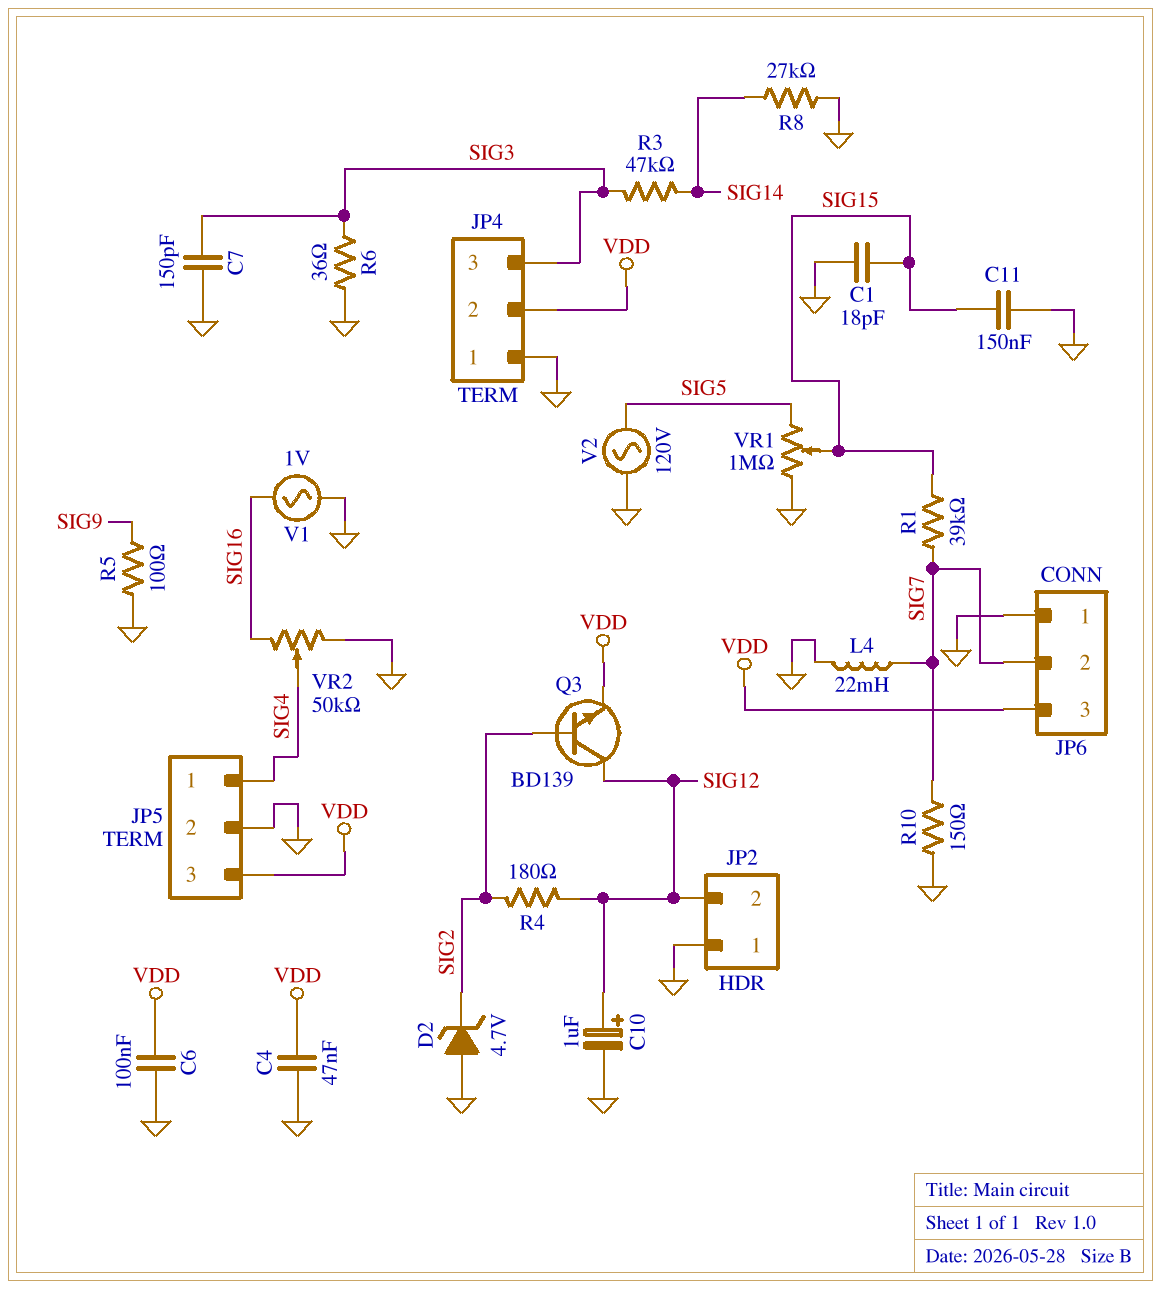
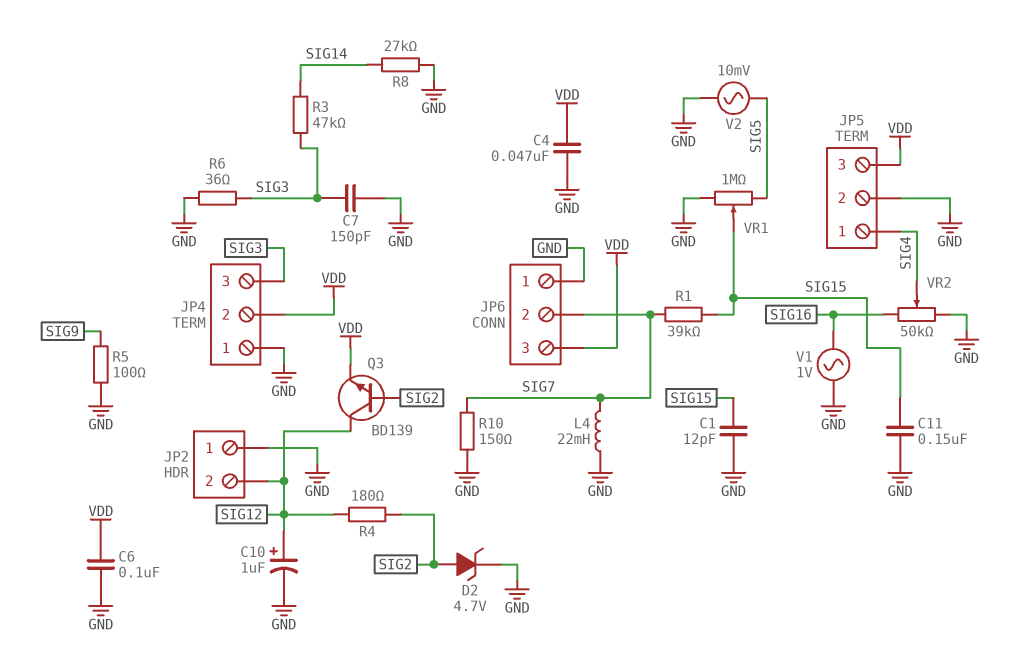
C1: 18pF (GND, SIG15) -> 12pF (GND, SIG15)
D2: zener 4.7V (A GND, K SIG2) -> zener 4.7V (A SIG2, K GND)
V2: AC 120V (GND, SIG5) -> AC 10mV (GND, SIG5)

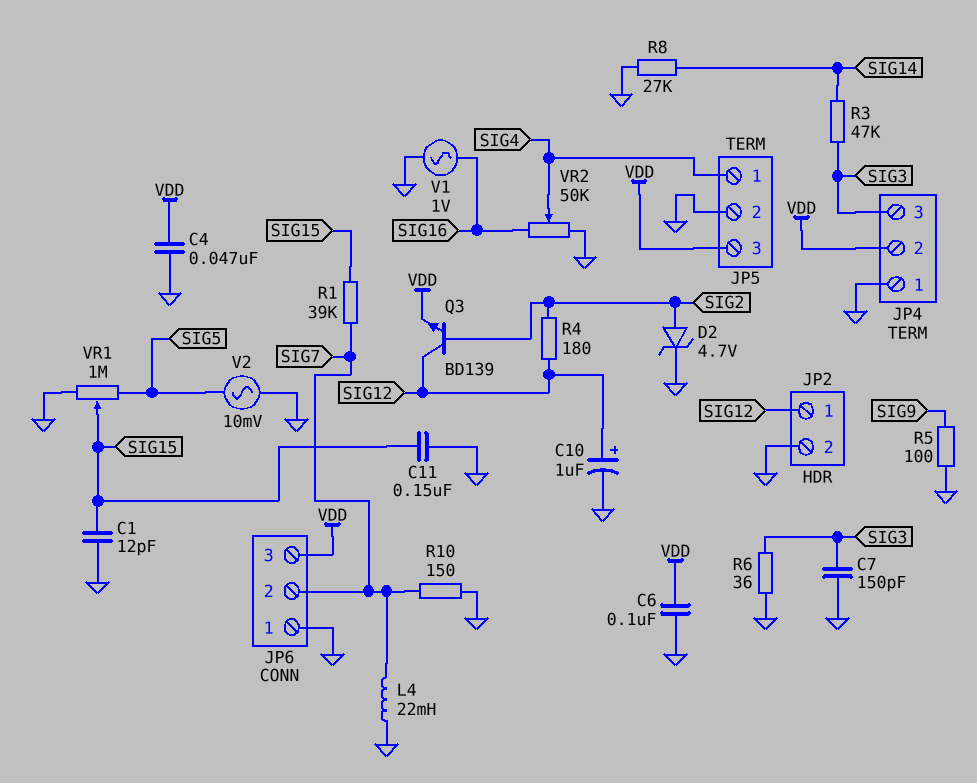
JP2 pin 1: GND -> SIG12
JP2 pin 2: SIG12 -> GND

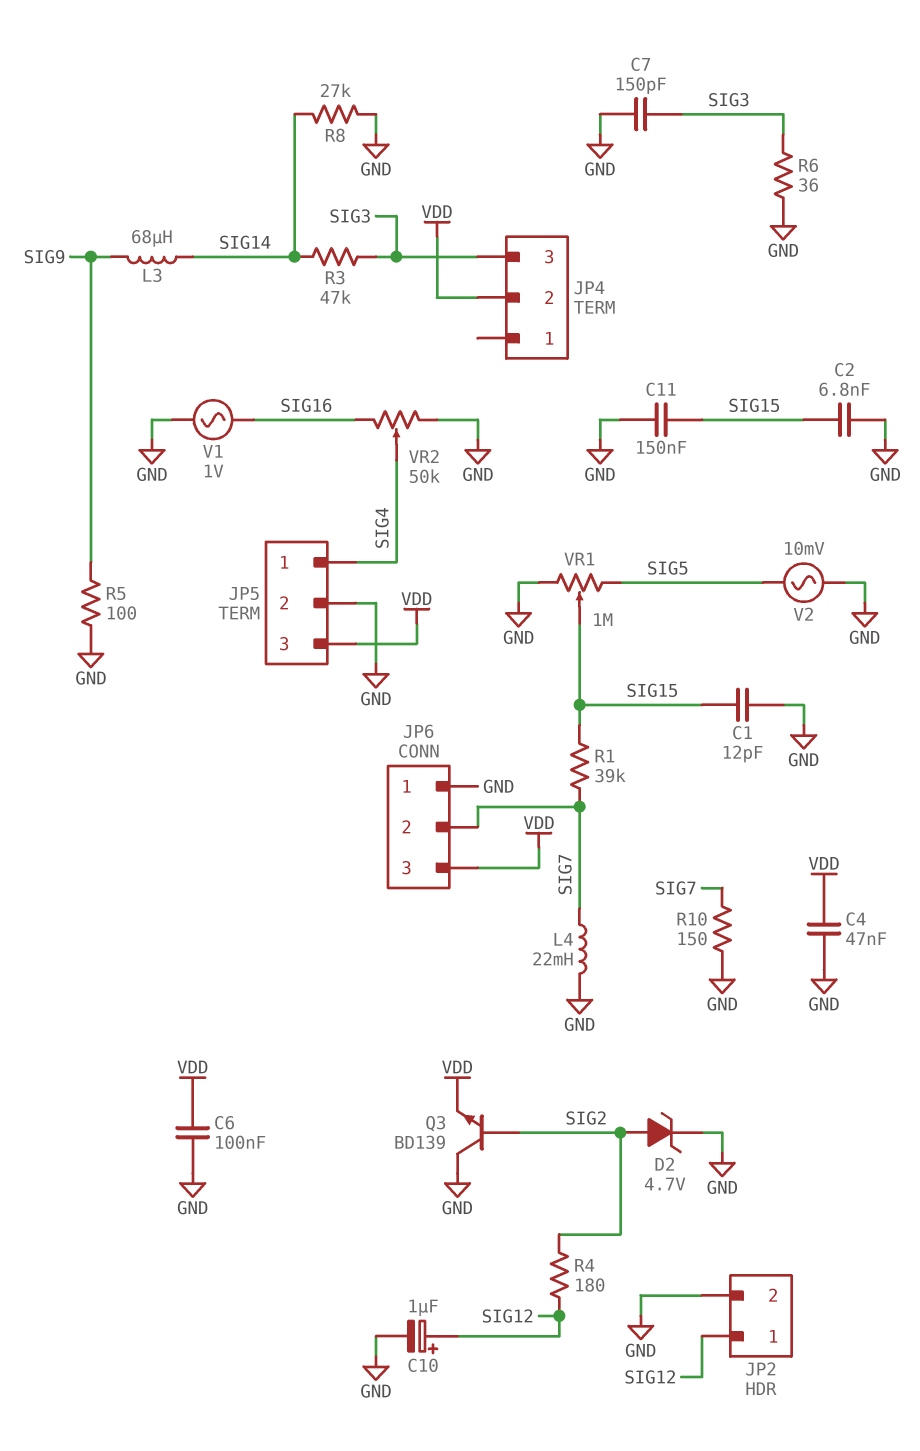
C2: none -> 6.8nF (GND, SIG15)
JP4 pin 1: GND -> none
L3: none -> 68uH (SIG9, SIG14)
Q3: NPN BD139 (B SIG2, C SIG12, E VDD) -> NPN BD139 (B SIG2, C GND, E VDD)

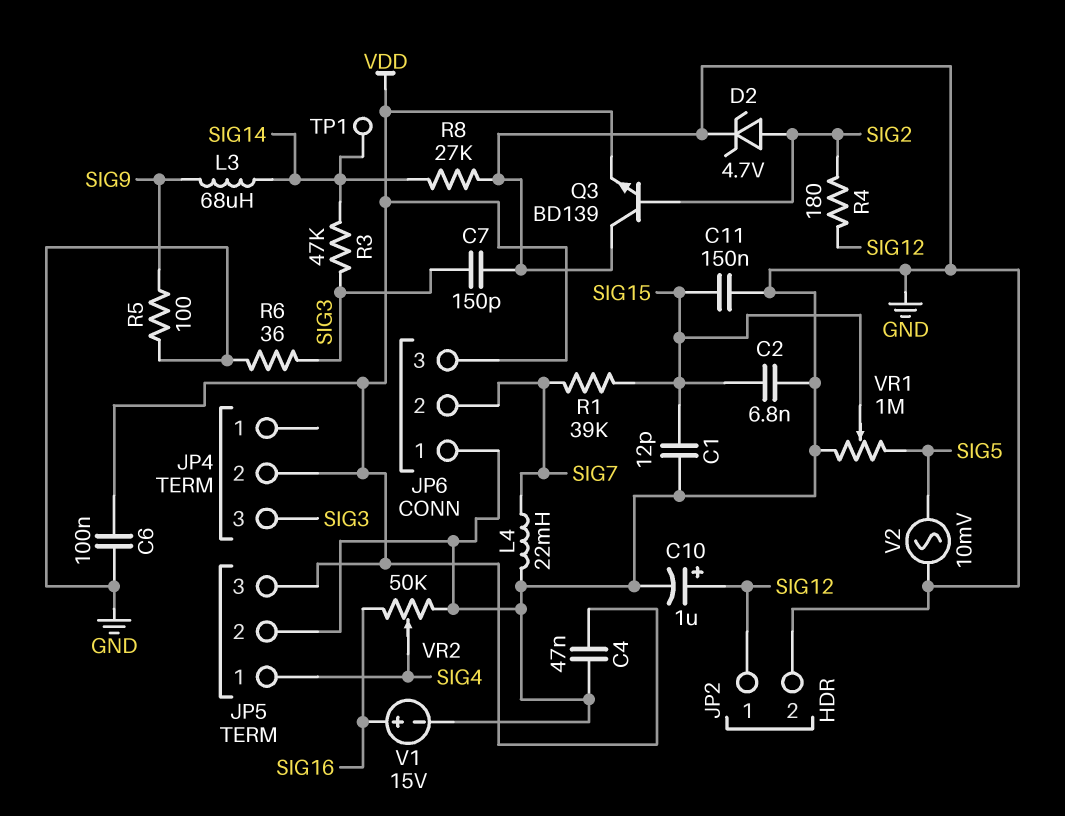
R10: 150 (GND, SIG7) -> none
TP1: none -> test point (SIG14)
V1: AC 1V (GND, SIG16) -> 15V (plus SIG16, minus GND)

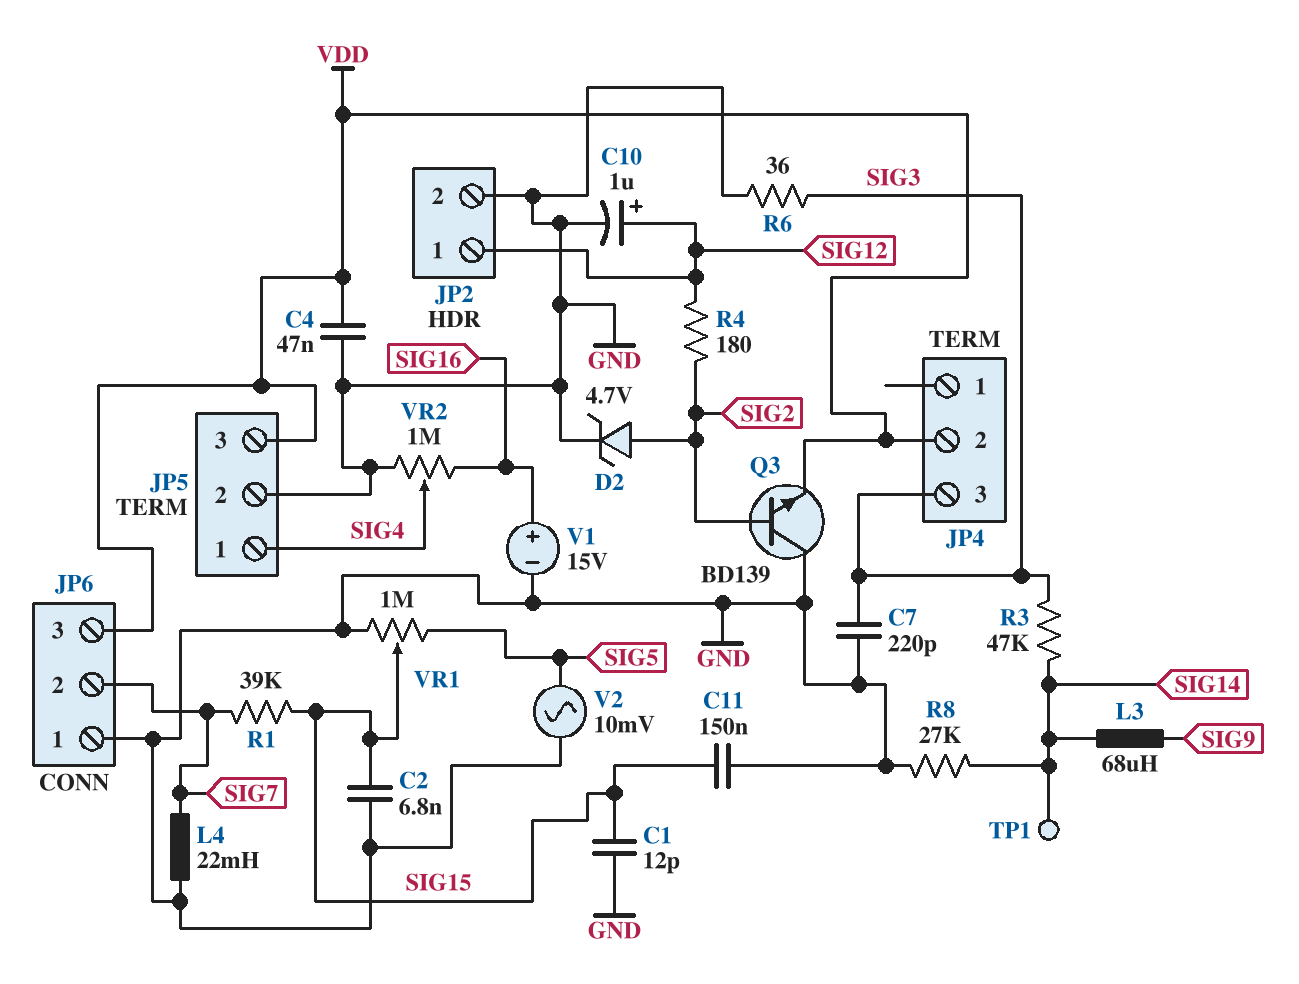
C6: 100nF (GND, VDD) -> none
C7: 150pF (GND, SIG3) -> 220pF (GND, SIG3)
R5: 100 (GND, SIG9) -> none
VR2: 50k (GND, SIG16, wiper SIG4) -> 1M (GND, SIG16, wiper SIG4)

